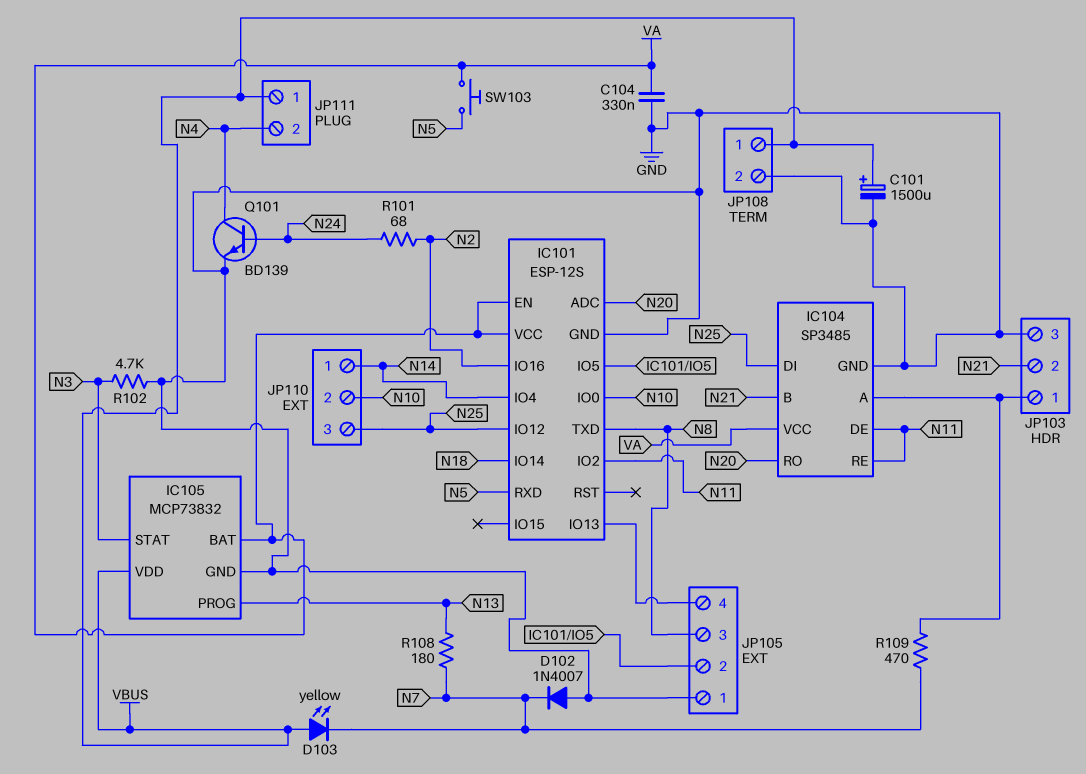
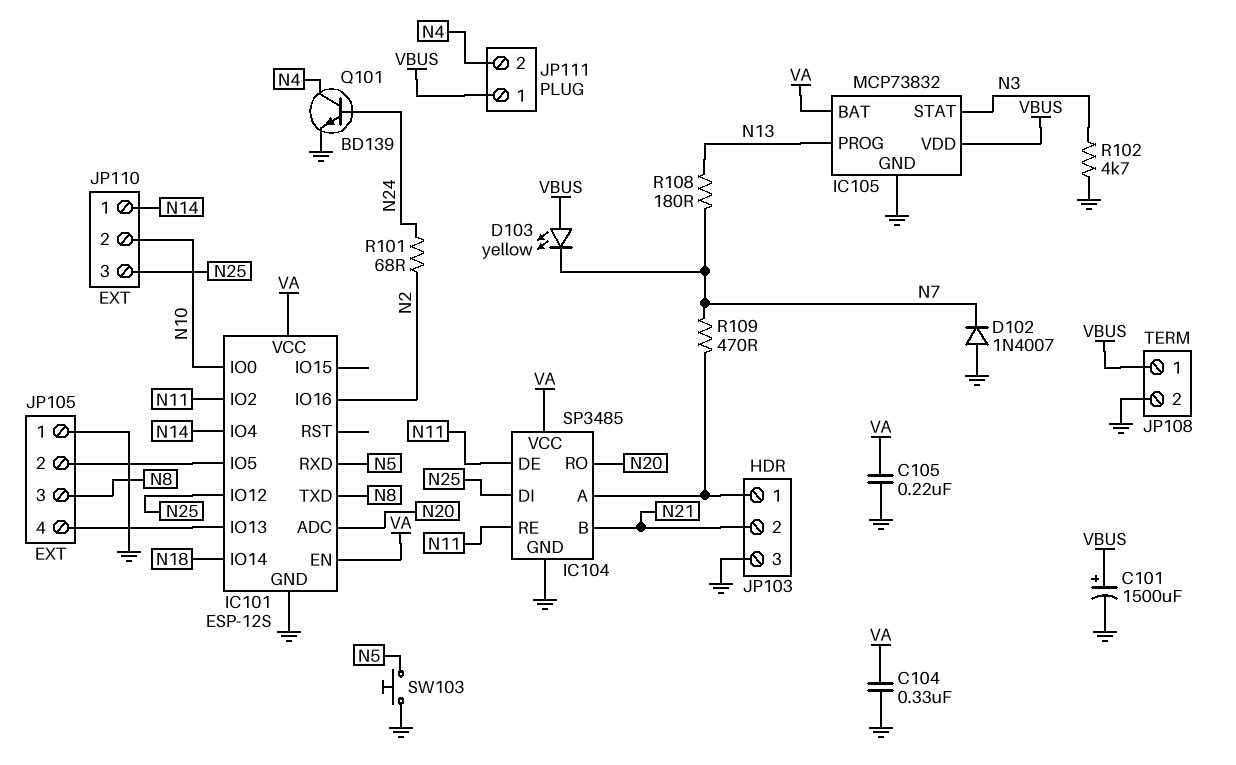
C105: none -> 220nF (GND, VA)
SW103: button (N5, VA) -> button (GND, N5)

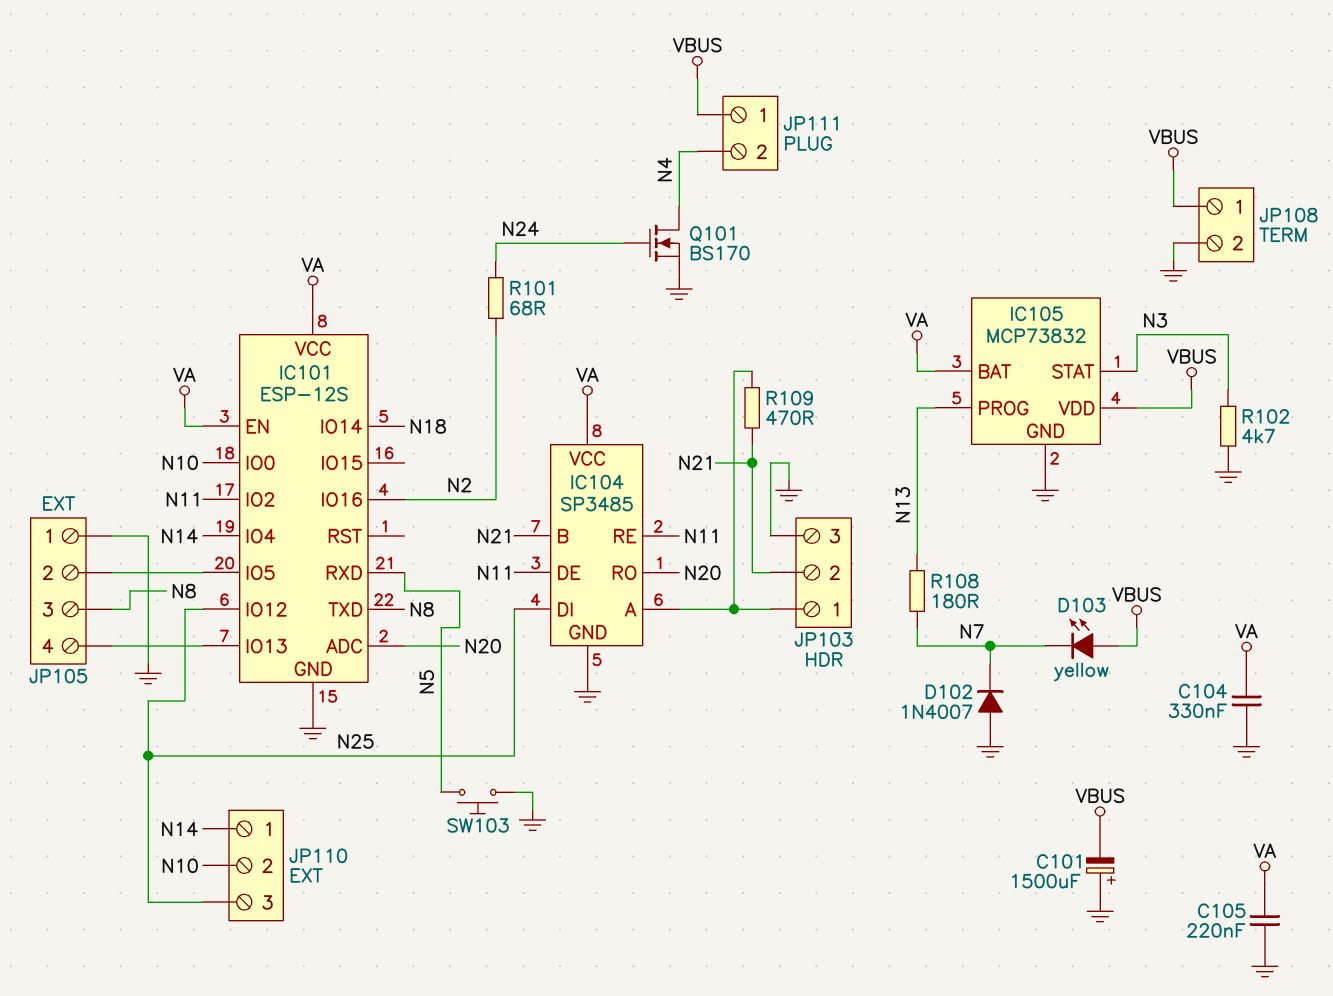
C101: 1500uF (plus VBUS, minus GND) -> 1500uF (plus GND, minus VBUS)
Q101: NPN BD139 (B N24, C N4, E GND) -> NMOS BS170 (G N24, D N4, S GND)
R109: 470 (IC104/A, N7) -> 470 (IC104/A, N21)

